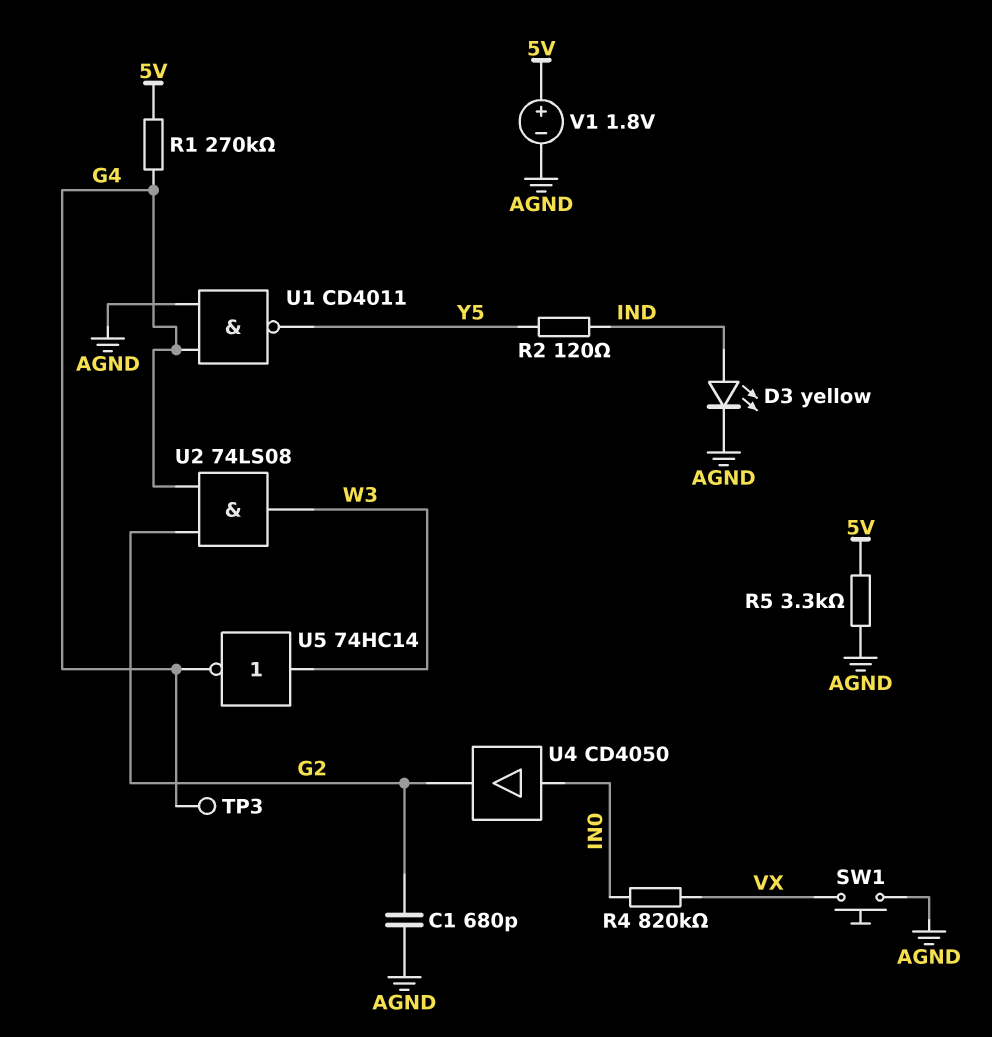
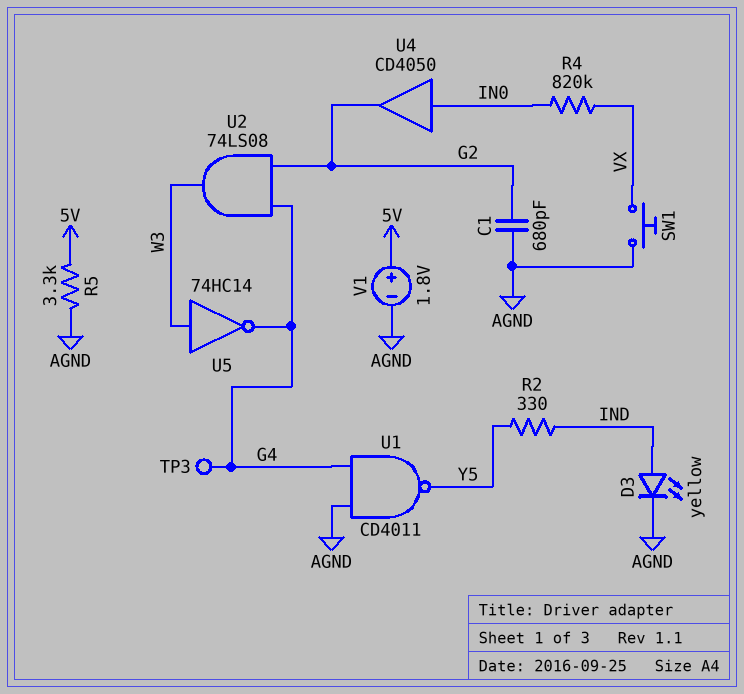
R1: 270k (5V, G4) -> none
R2: 120 (IND, Y5) -> 330 (IND, Y5)

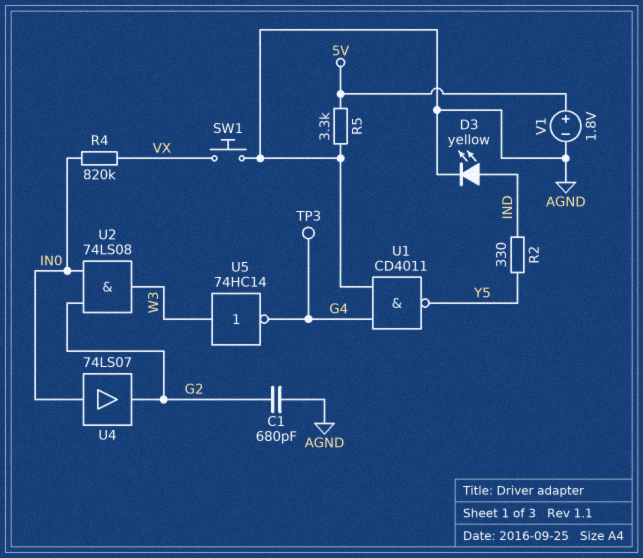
U2: AND 74LS08 (in G2, in G4, out W3) -> AND 74LS08 (in G2, in IN0, out W3)
U4: buffer CD4050 (in IN0, out G2) -> buffer 74LS07 (in IN0, out G2)

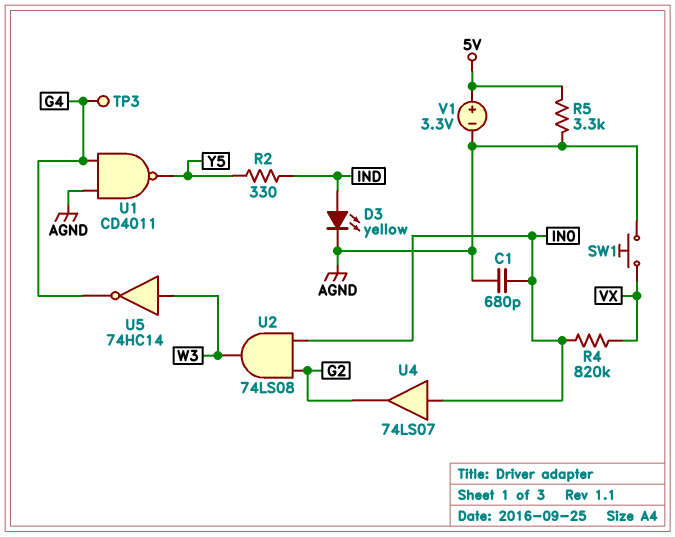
C1: 680pF (AGND, G2) -> 680pF (AGND, IN0)
V1: 1.8V (plus 5V, minus AGND) -> 3.3V (plus 5V, minus AGND)

